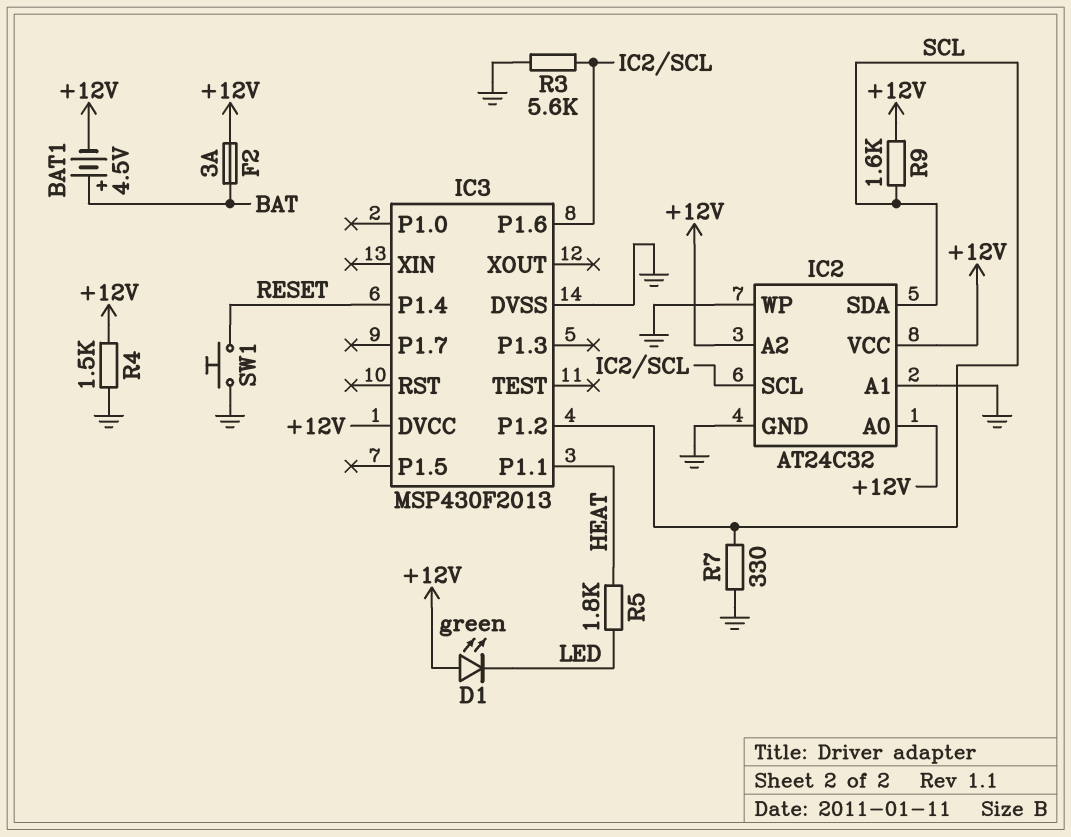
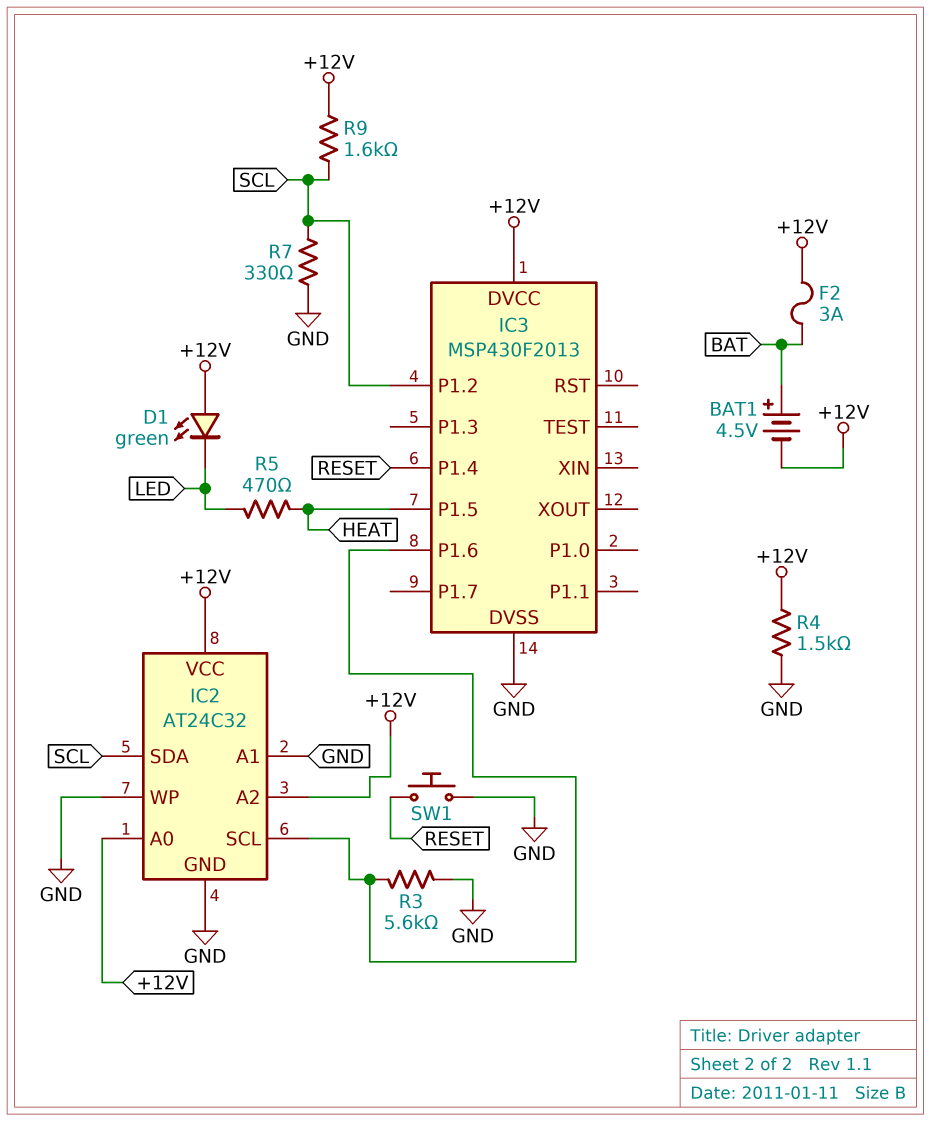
IC3 pin P1.1: HEAT -> none
IC3 pin P1.5: none -> HEAT
R5: 1.8k (HEAT, LED) -> 470 (HEAT, LED)

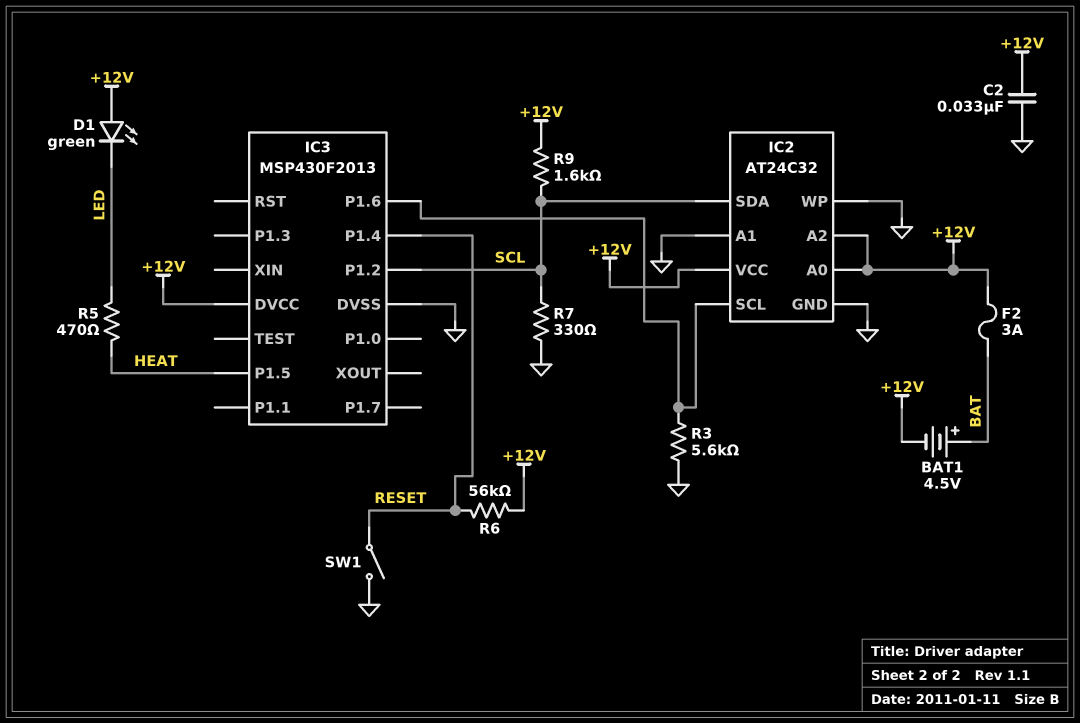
C2: none -> 33nF (+12V, GND)
R4: 1.5k (+12V, GND) -> none
R6: none -> 56k (+12V, RESET)
SW1: button (GND, RESET) -> switch (GND, RESET)

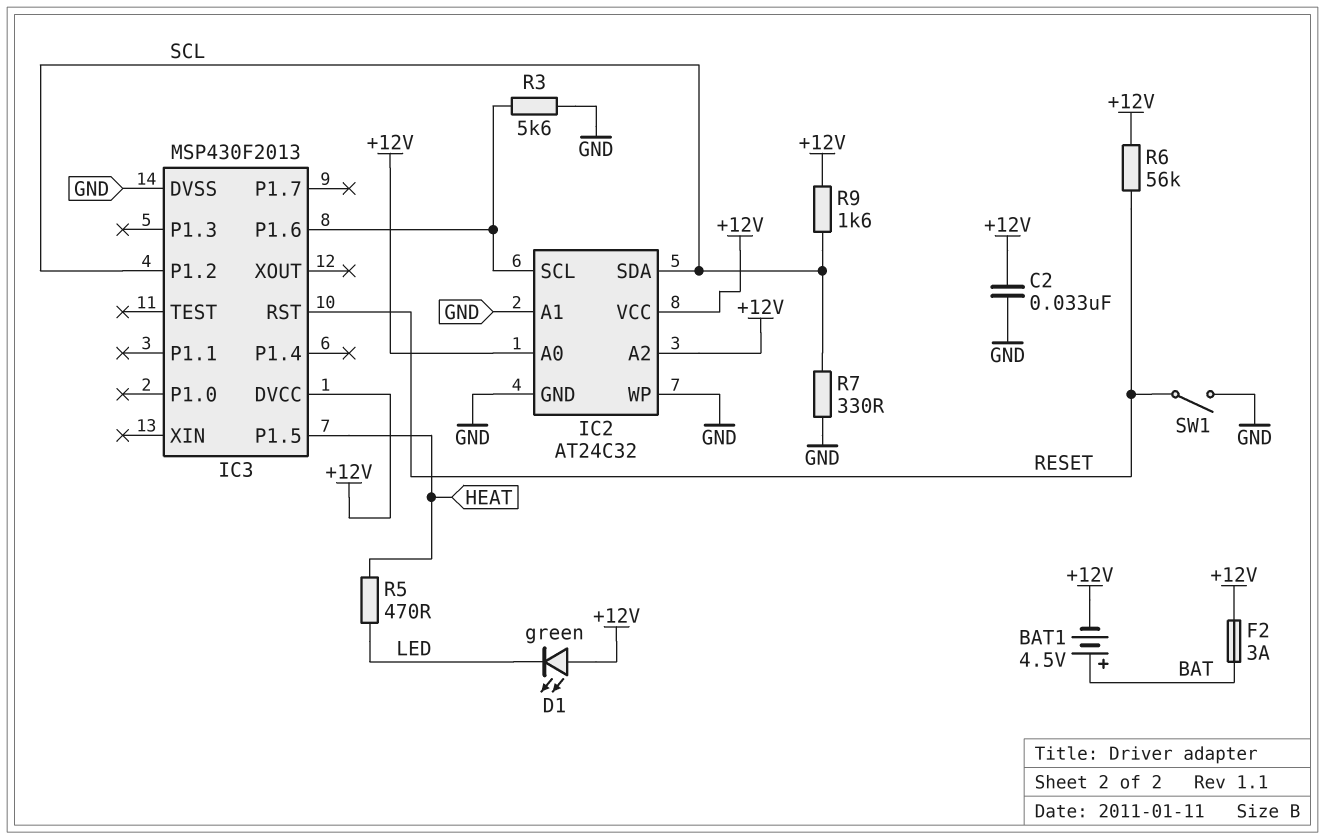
IC3 pin P1.4: RESET -> none
IC3 pin RST: none -> RESET

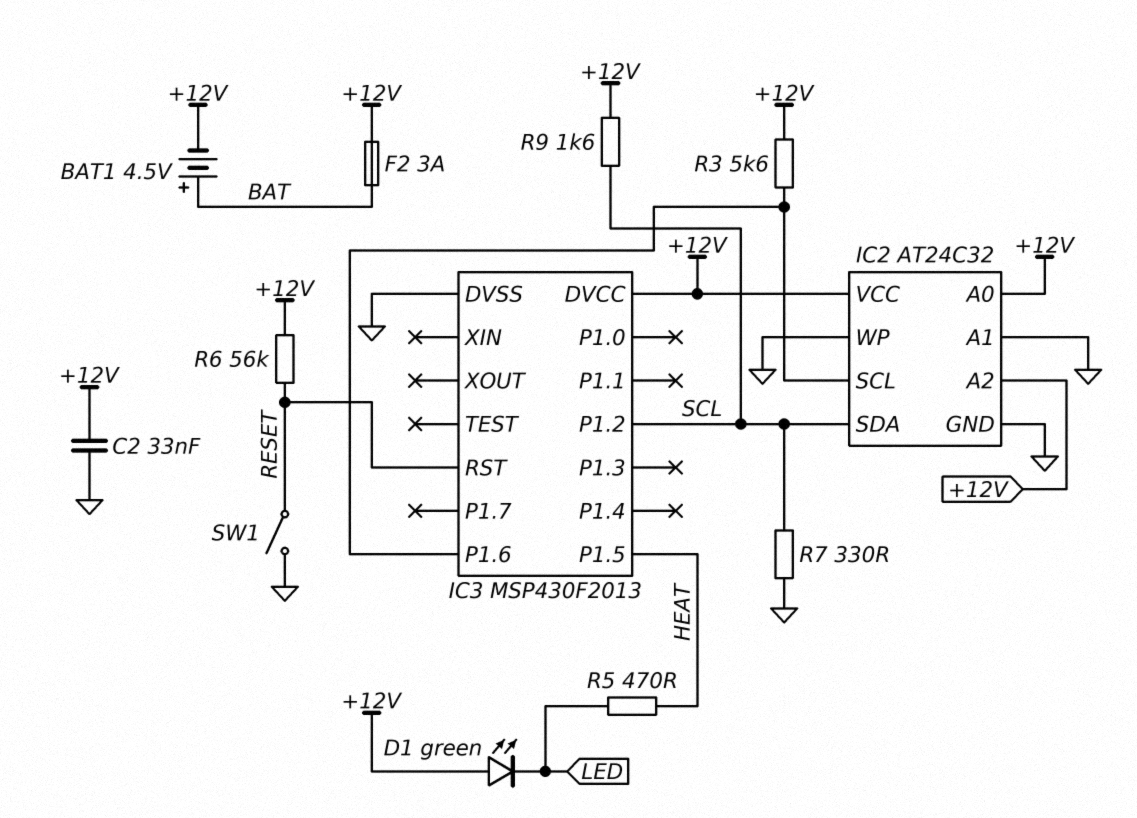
R3: 5.6k (GND, IC2/SCL) -> 5.6k (+12V, IC2/SCL)

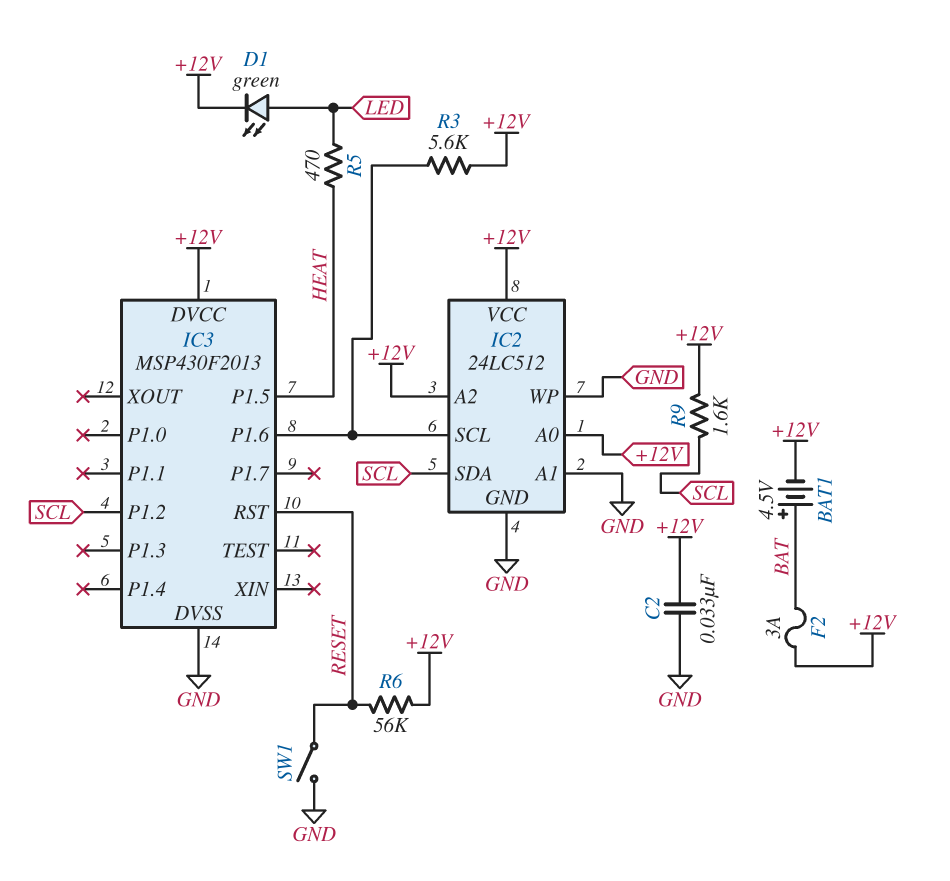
D1: LED green (A +12V, K LED) -> LED green (A LED, K +12V)
IC2: AT24C32 -> 24LC512
R7: 330 (GND, SCL) -> none

